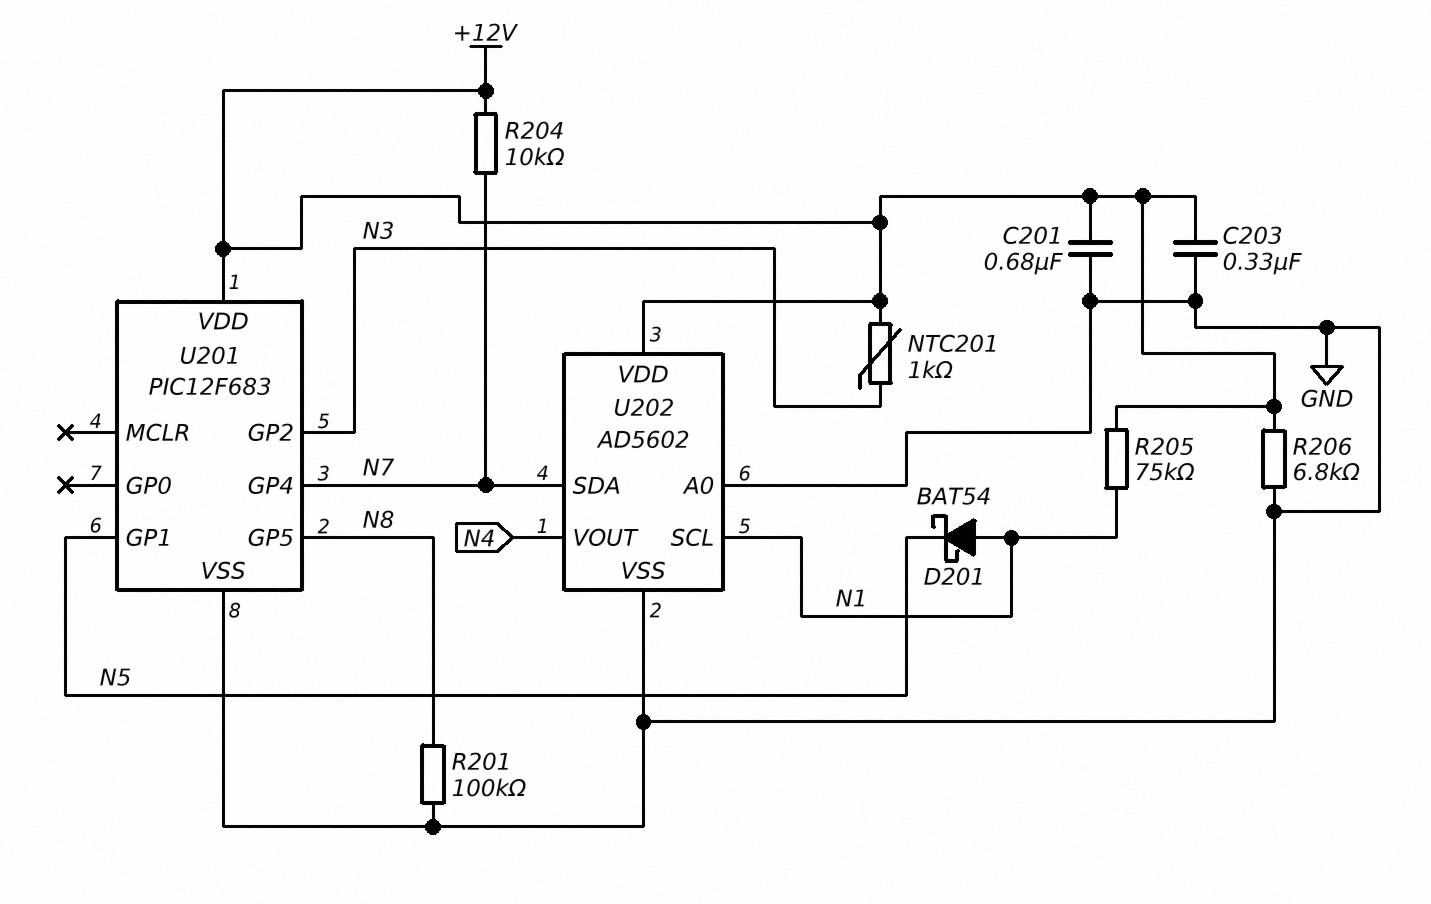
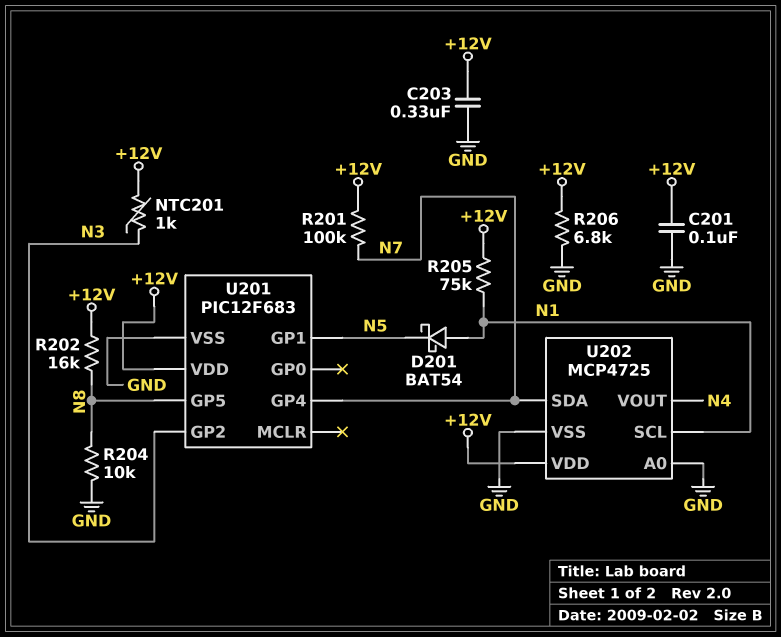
C201: 680nF (+12V, GND) -> 100nF (+12V, GND)
R201: 100k (GND, N8) -> 100k (+12V, N7)
R202: none -> 16k (+12V, N8)
R204: 10k (+12V, N7) -> 10k (GND, N8)
U202: AD5602 -> MCP4725

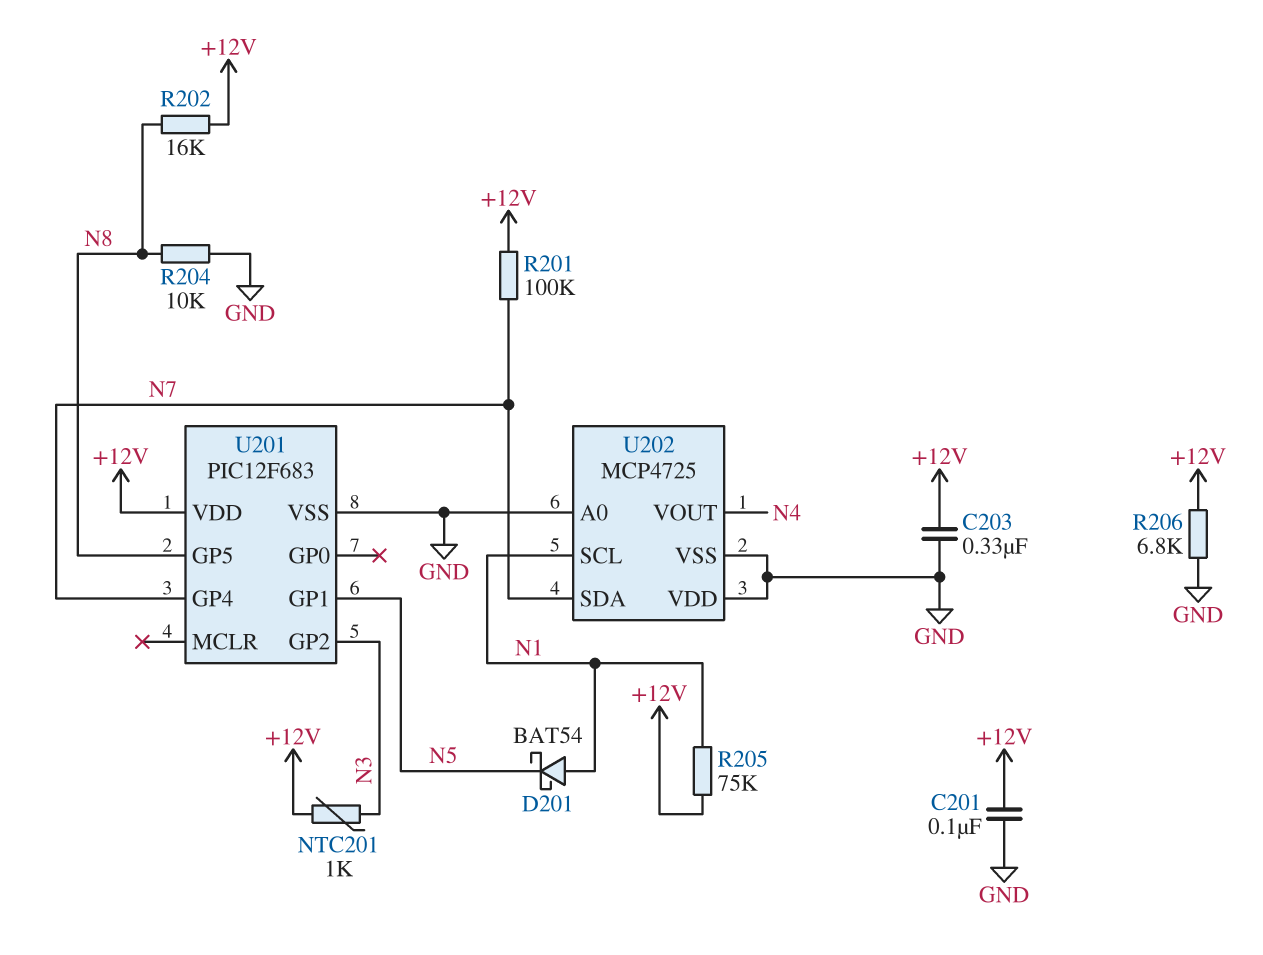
U202 pin VDD: +12V -> GND

